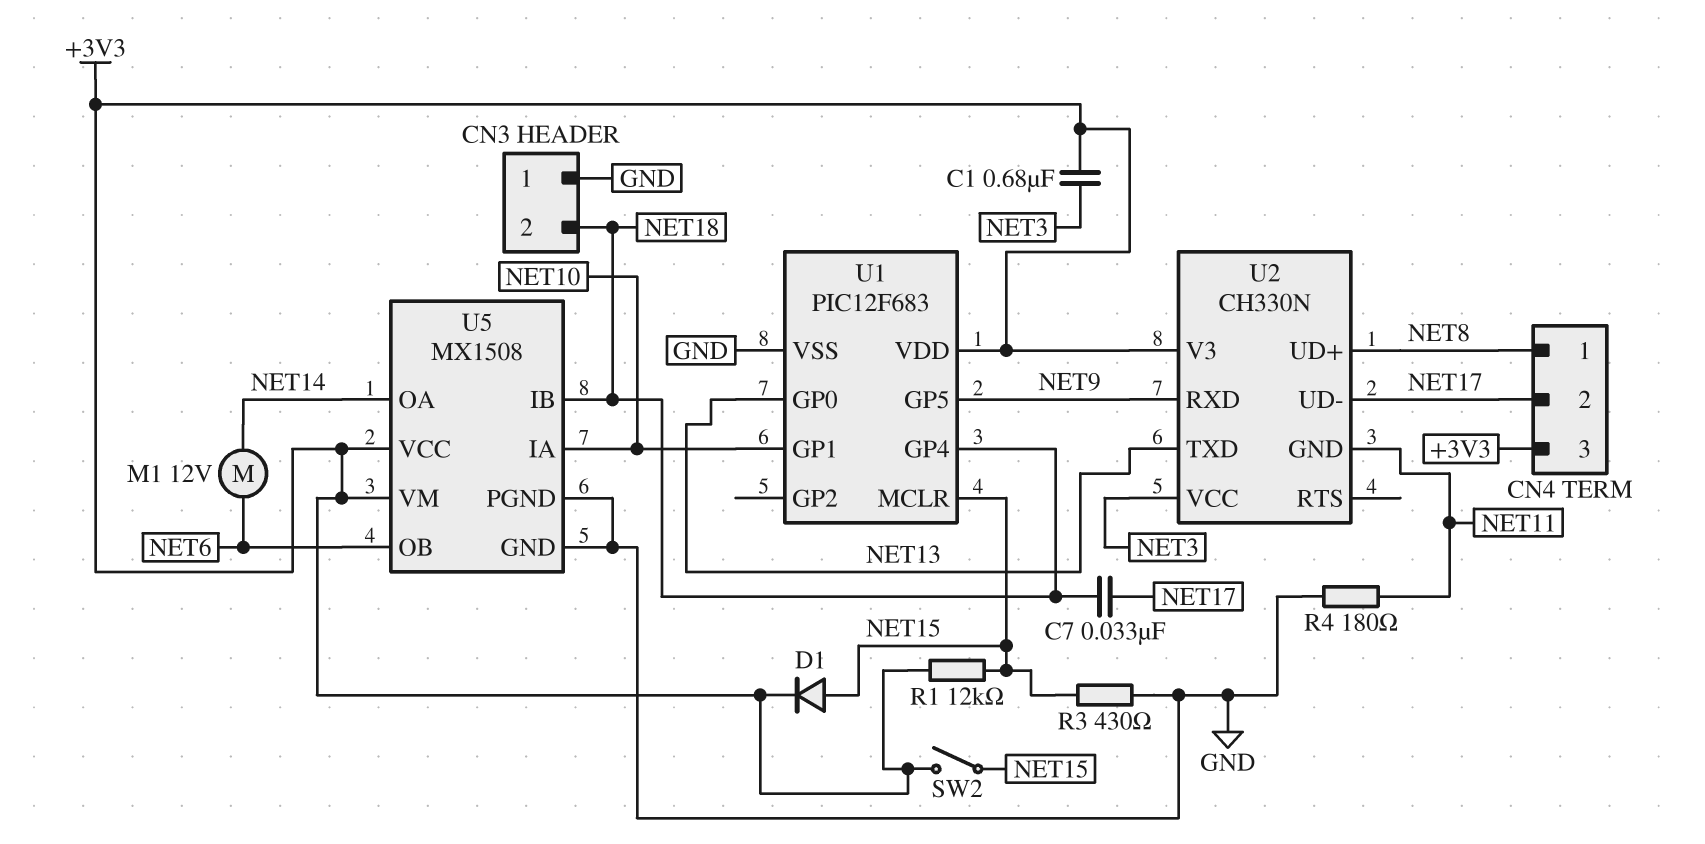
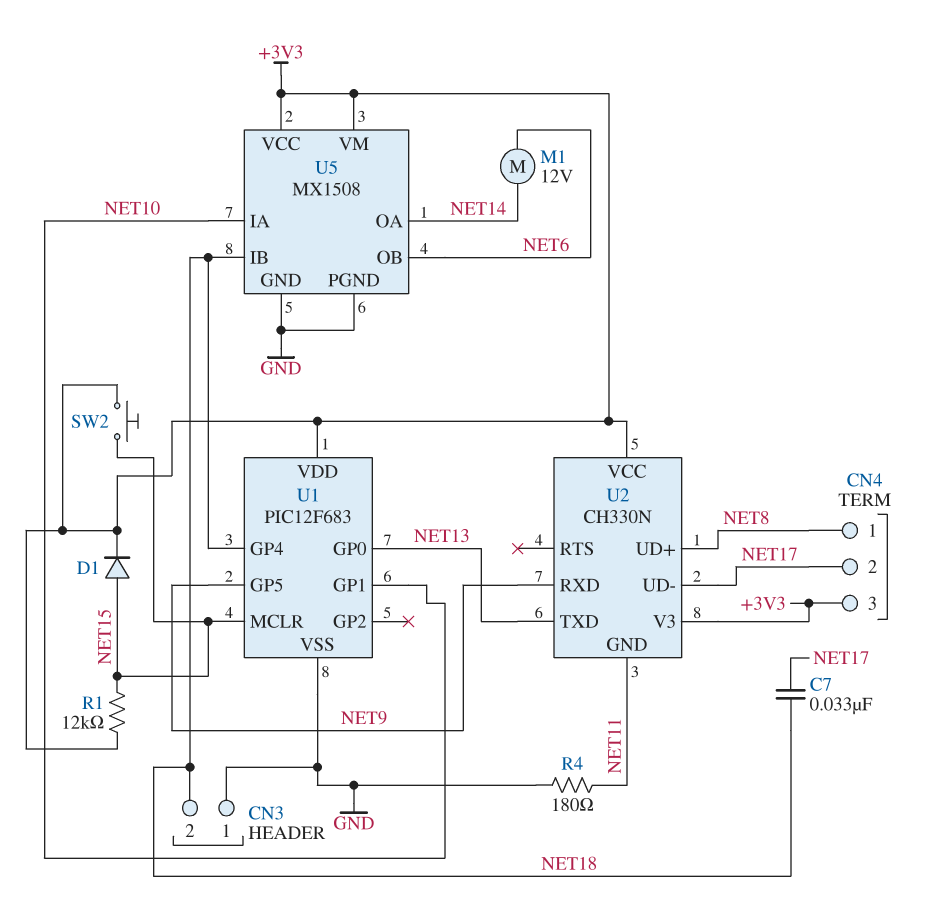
C1: 680nF (+3V3, NET3) -> none
R3: 430 (GND, NET15) -> none
SW2: switch (+3V3, NET15) -> button (+3V3, NET15)
U2 pin VCC: NET3 -> +3V3

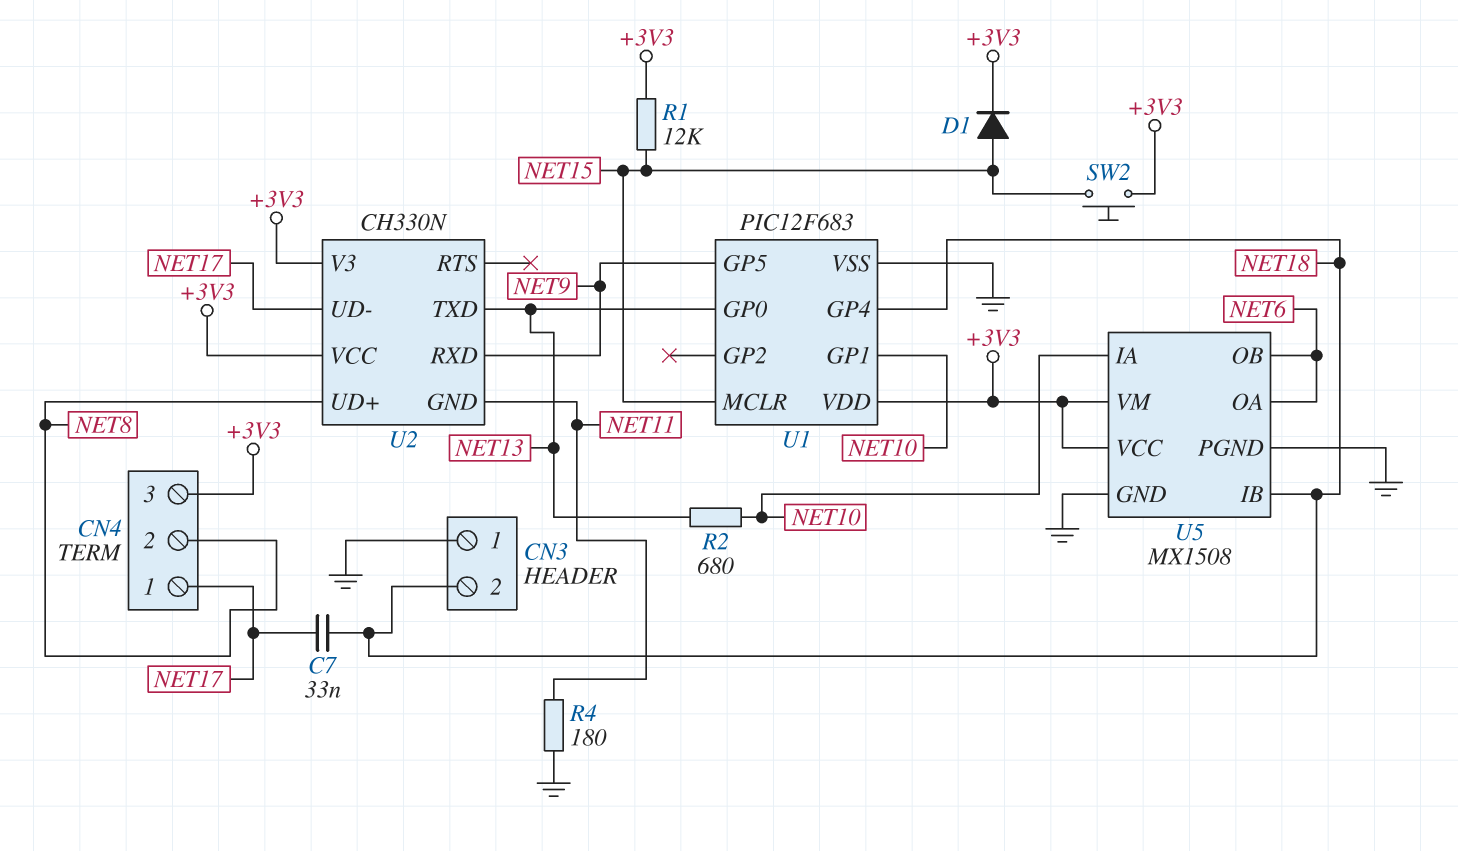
CN4 pin 1: NET8 -> NET17
CN4 pin 2: NET17 -> NET8
M1: motor 12V (NET6, NET14) -> none
R2: none -> 680 (NET10, NET13)
U5 pin OA: NET14 -> NET6

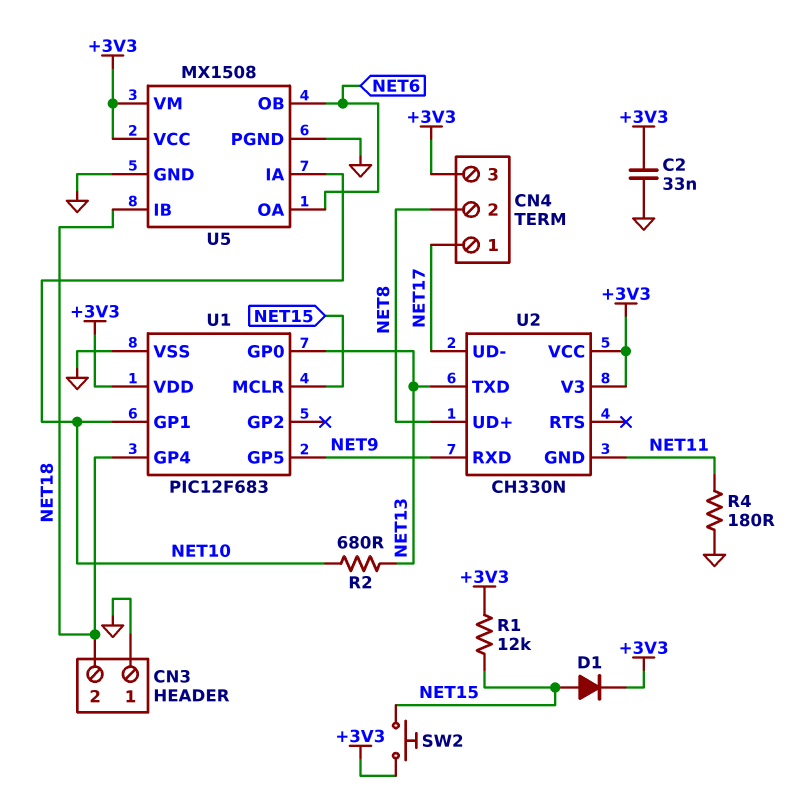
C2: none -> 33nF (+3V3, GND)
C7: 33nF (NET17, NET18) -> none

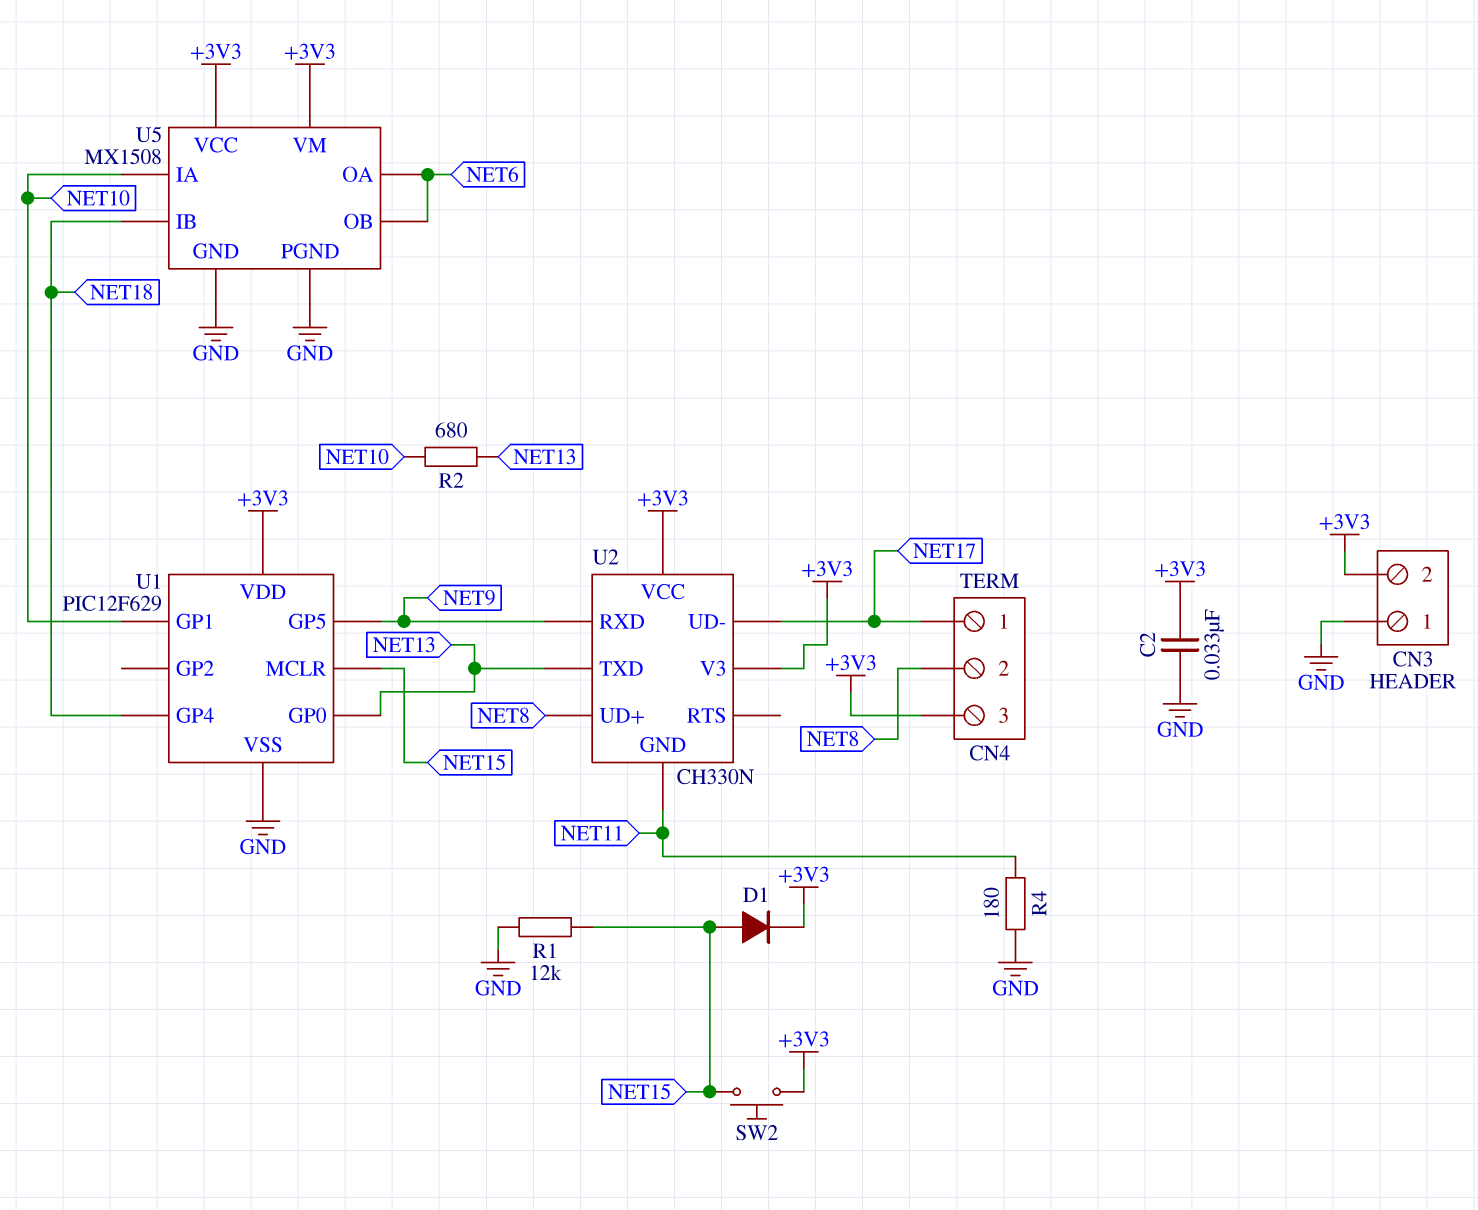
CN3 pin 2: NET18 -> +3V3
R1: 12k (+3V3, NET15) -> 12k (GND, NET15)
U1: PIC12F683 -> PIC12F629

